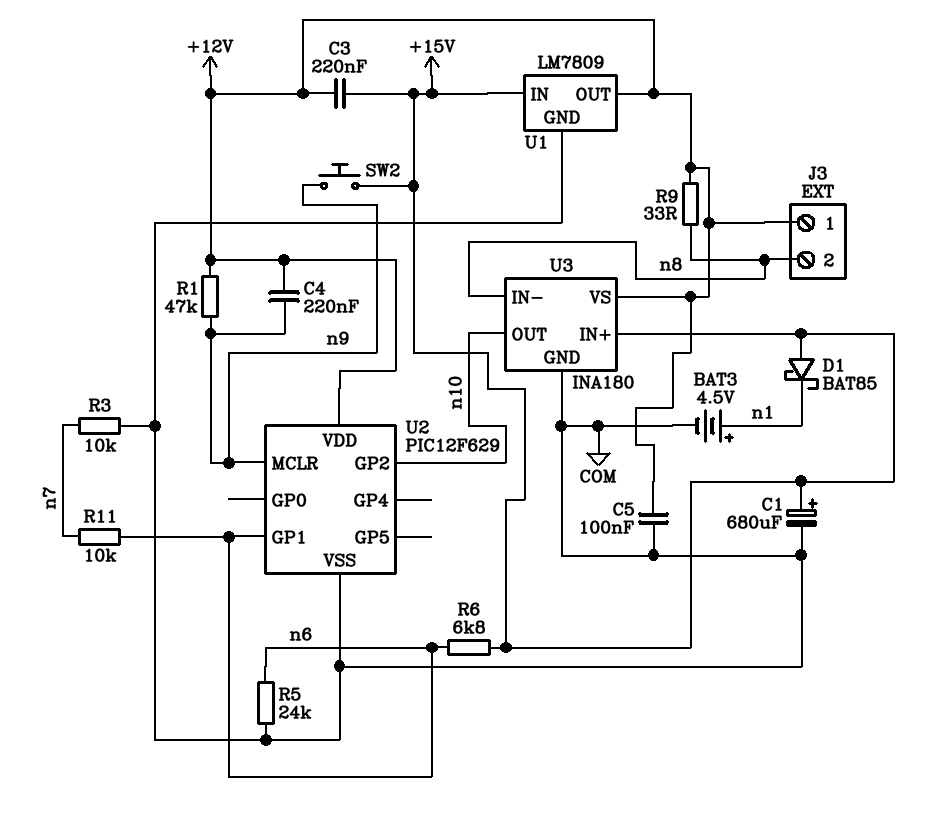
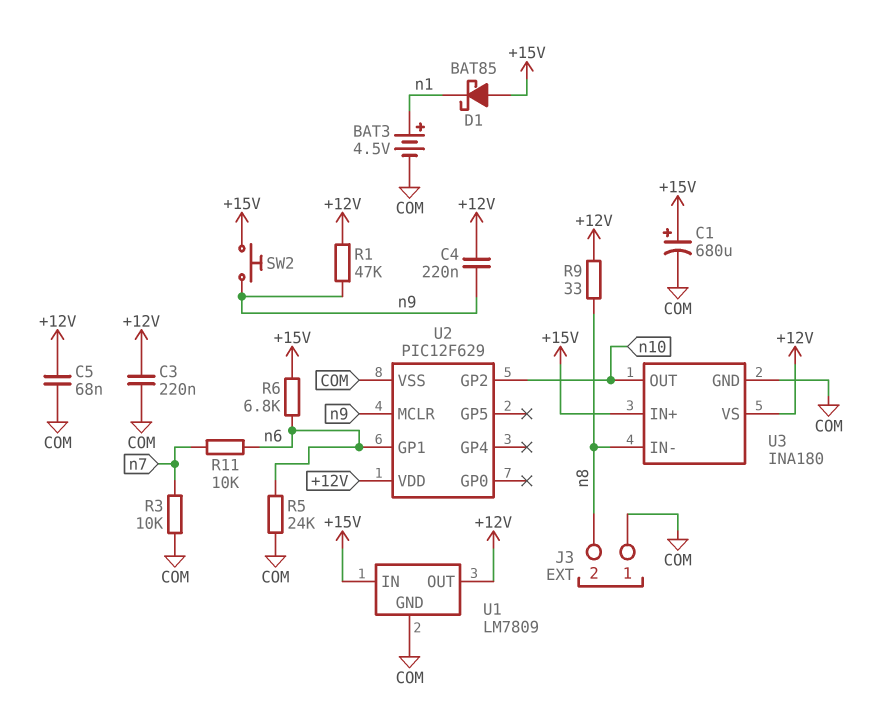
C3: 220nF (+12V, +15V) -> 220nF (+12V, COM)
C5: 100nF (+12V, COM) -> 68nF (+12V, COM)
J3 pin 1: +12V -> COM

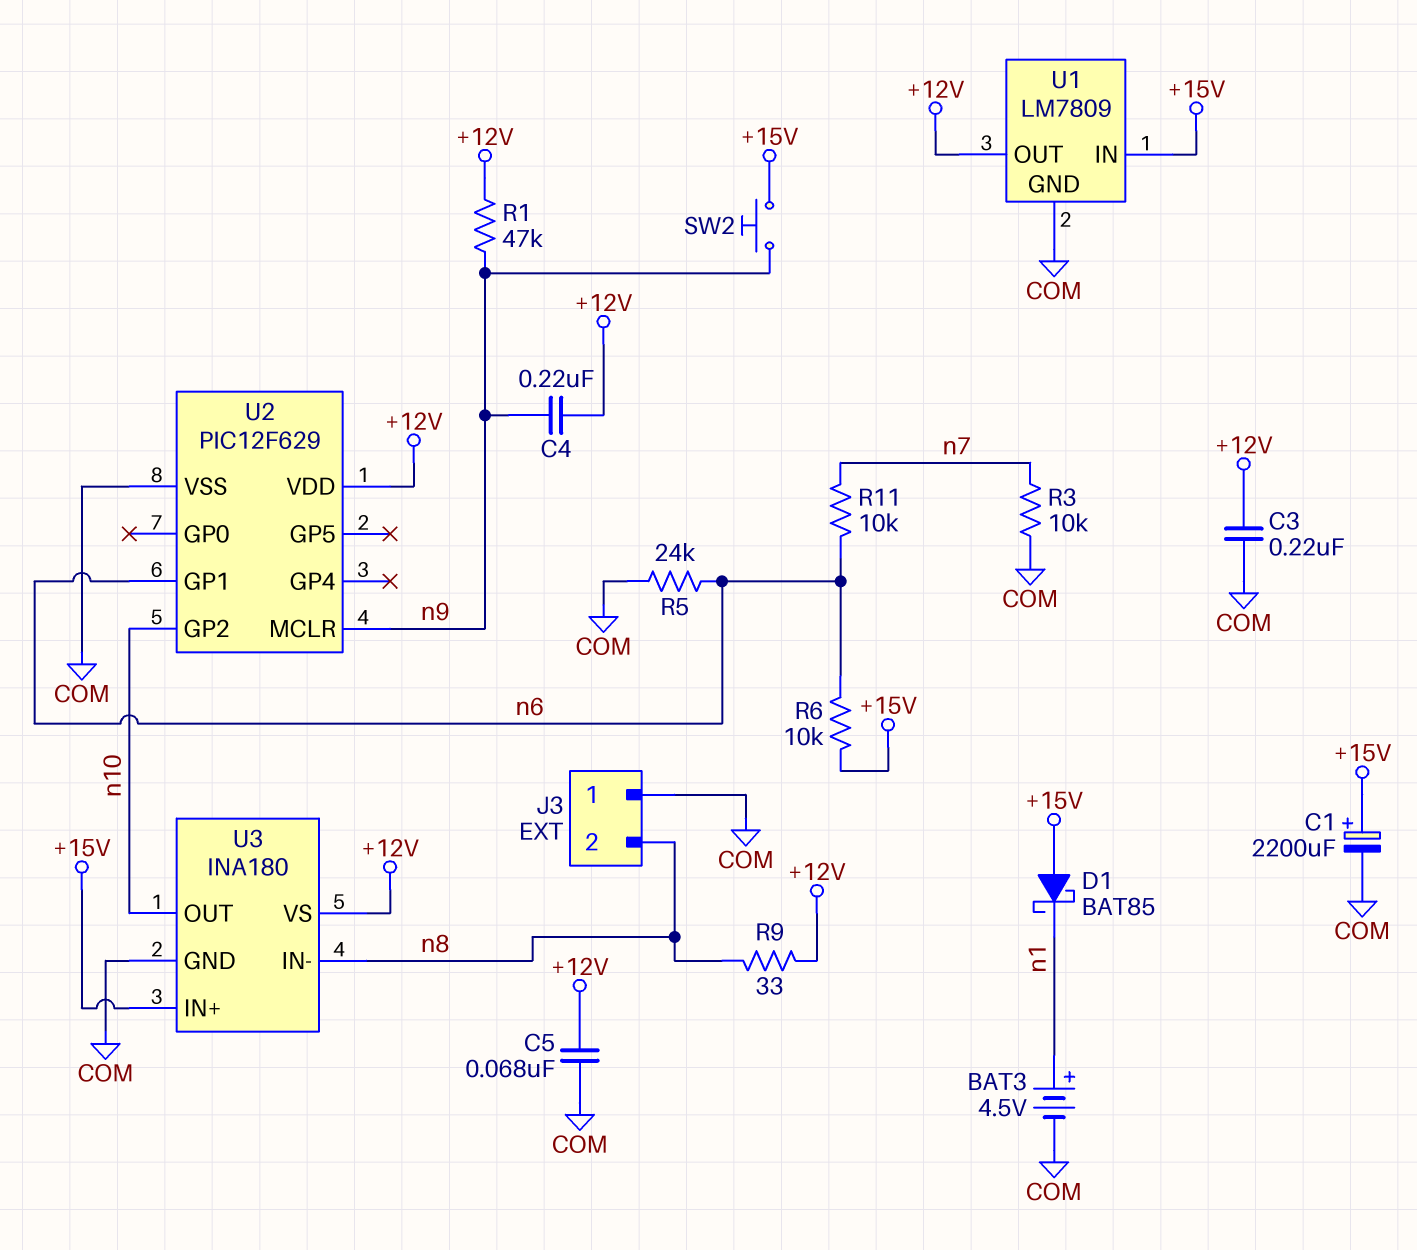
C1: 680uF (plus +15V, minus COM) -> 2200uF (plus +15V, minus COM)
R6: 6.8k (+15V, n6) -> 10k (+15V, n6)

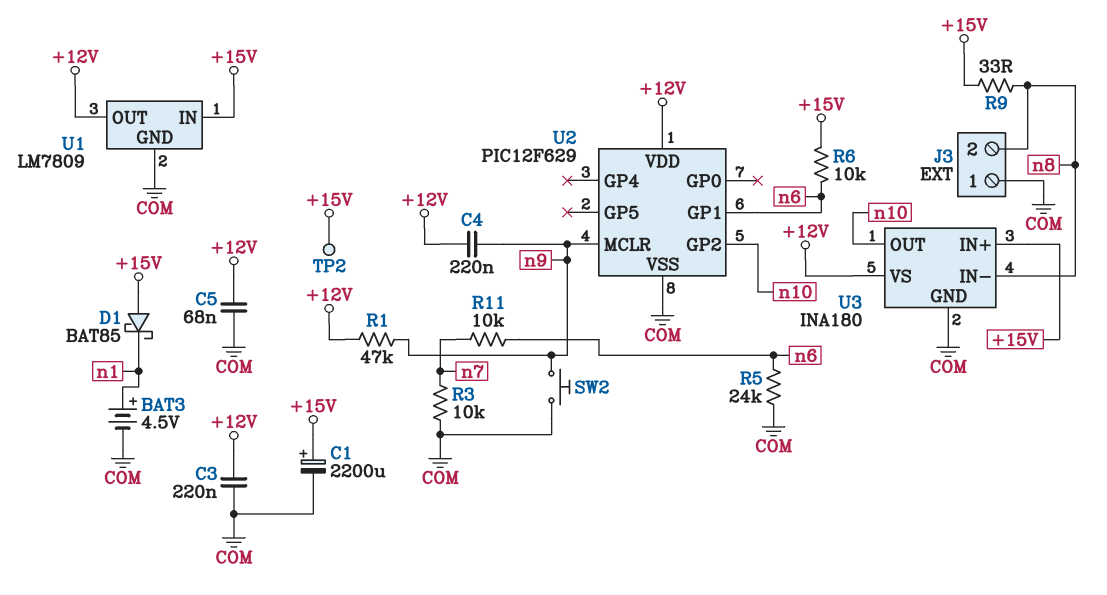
R9: 33 (+12V, n8) -> 33 (+15V, n8)
SW2: button (+15V, n9) -> button (COM, n9)
TP2: none -> test point (+15V)

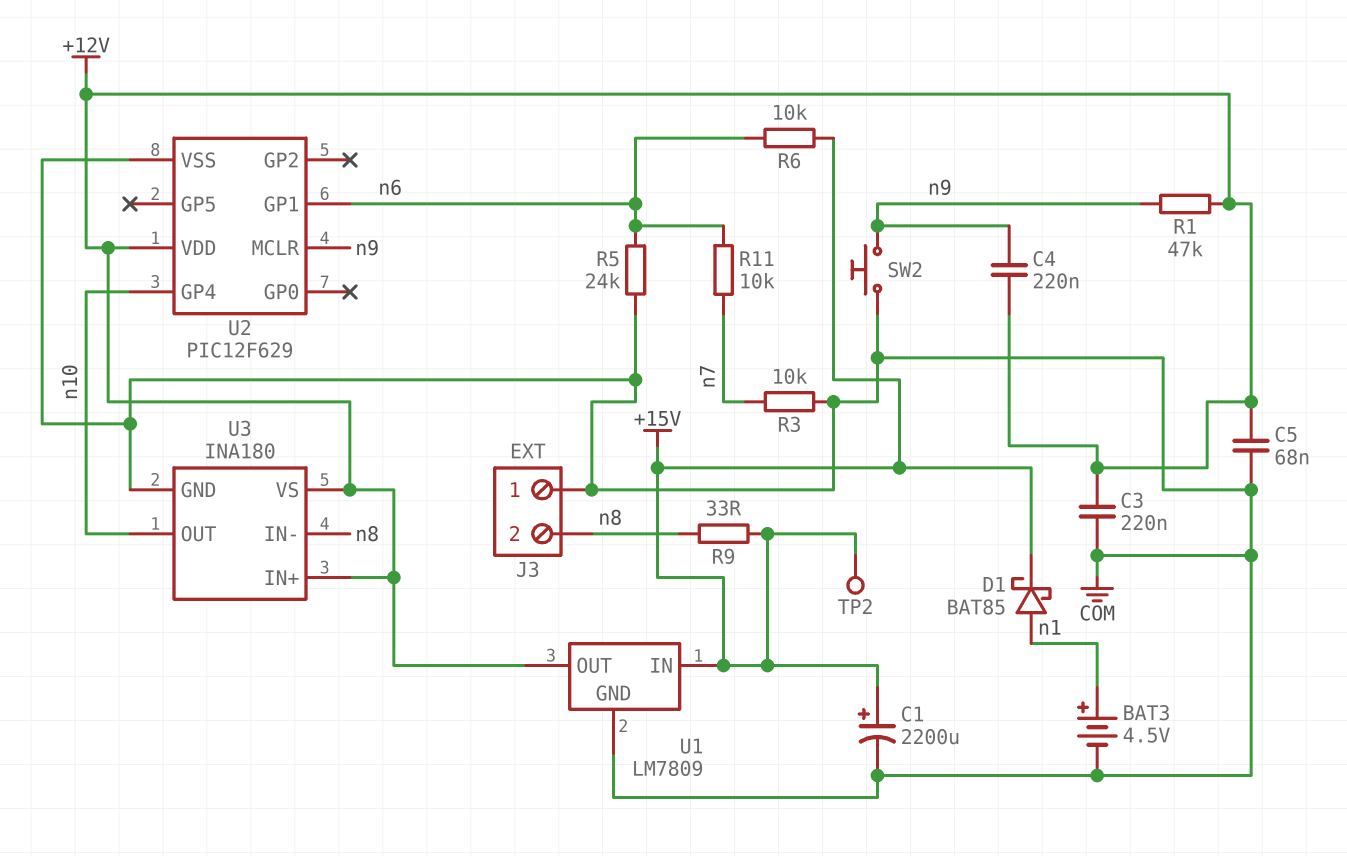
D1: schottky BAT85 (A +15V, K n1) -> schottky BAT85 (A n1, K +15V)
U2 pin GP2: n10 -> none
U2 pin GP4: none -> n10
U3 pin IN+: +15V -> +12V

